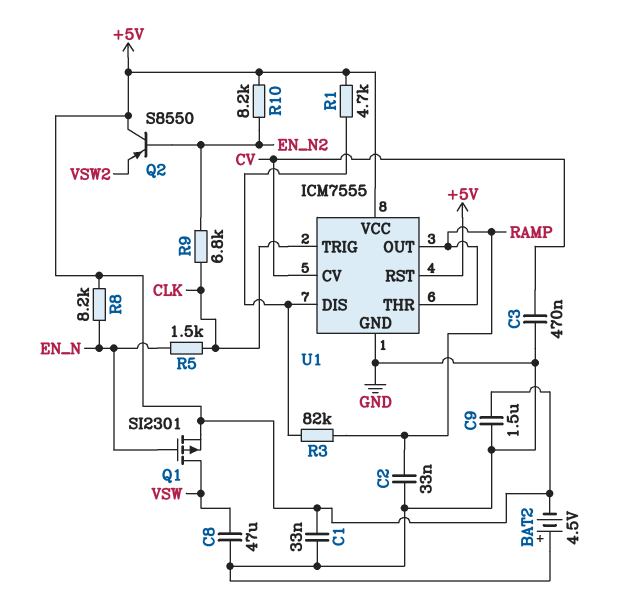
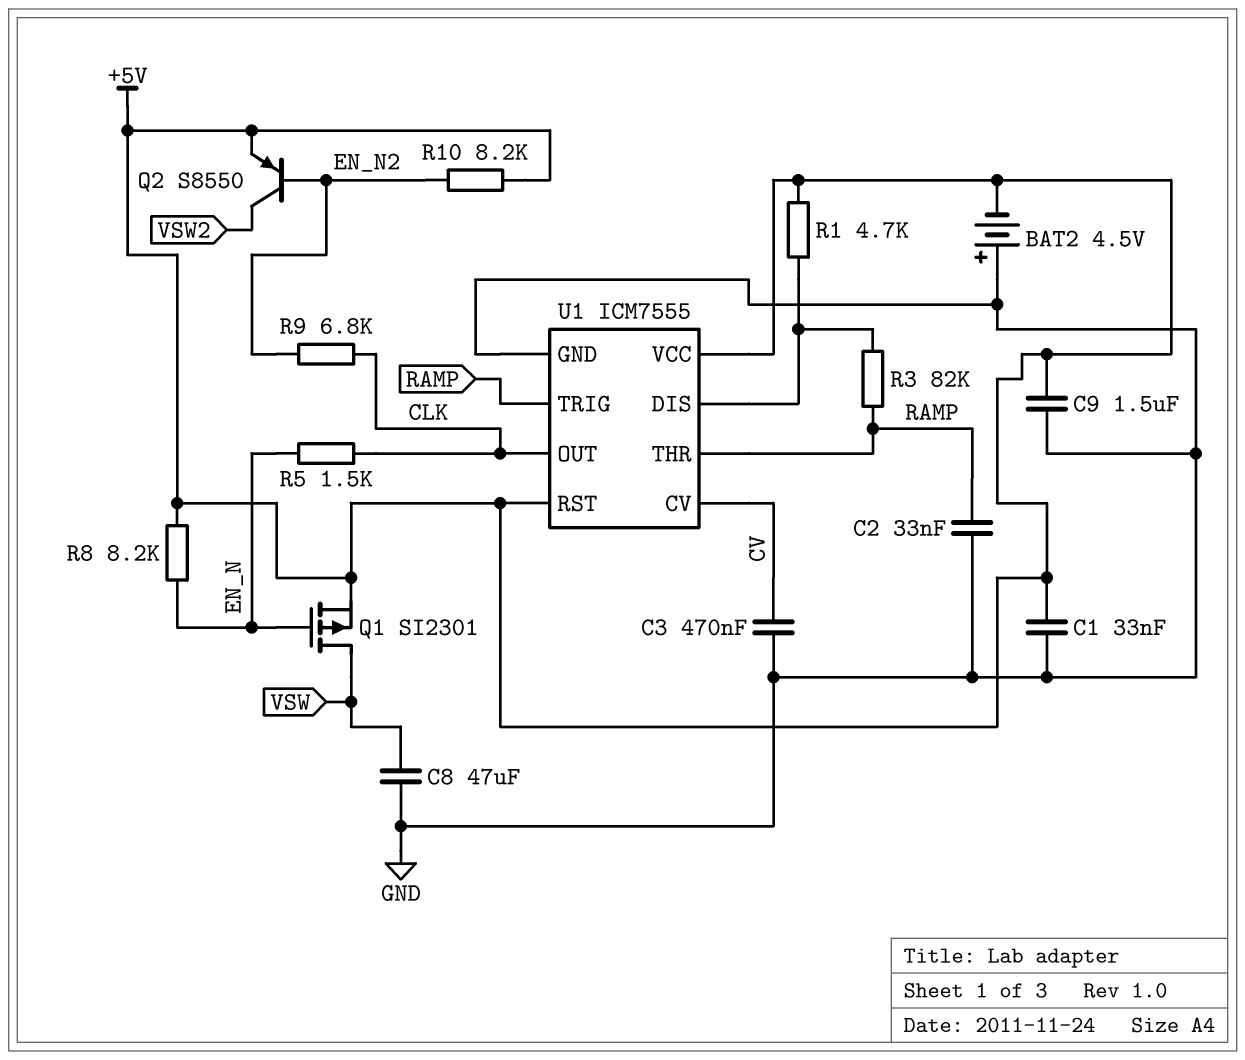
Q2: PNP S8550 (B EN_N2, C +5V, E VSW2) -> PNP S8550 (B EN_N2, C VSW2, E +5V)
U1 pin OUT: RAMP -> CLK
U1 pin TRIG: CLK -> RAMP

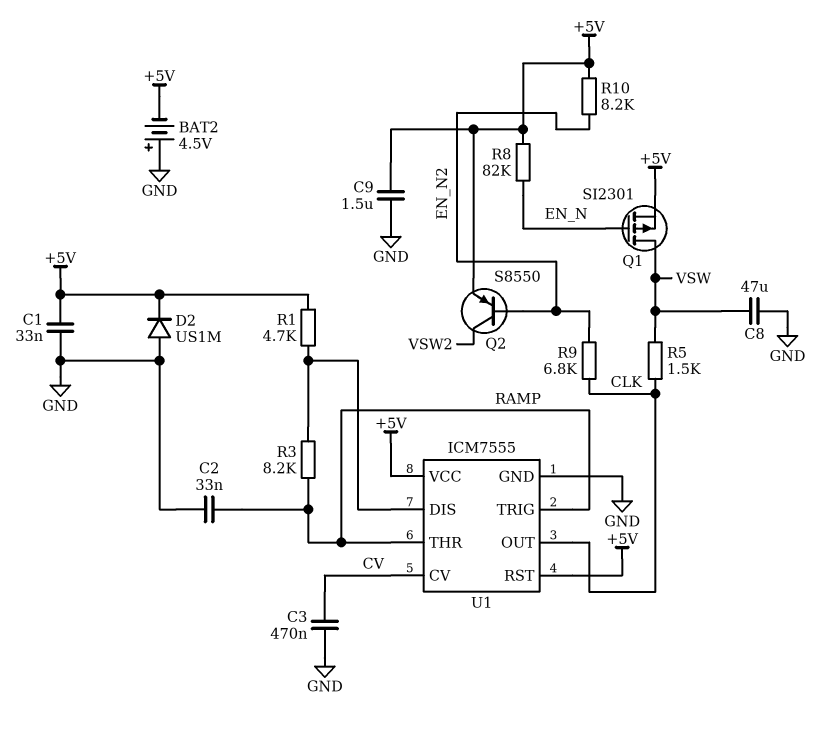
D2: none -> diode US1M (A GND, K +5V)
R3: 82k (RAMP, U1/DIS) -> 8.2k (RAMP, U1/DIS)
R5: 1.5k (CLK, EN_N) -> 1.5k (CLK, VSW)
R8: 8.2k (+5V, EN_N) -> 82k (+5V, EN_N)

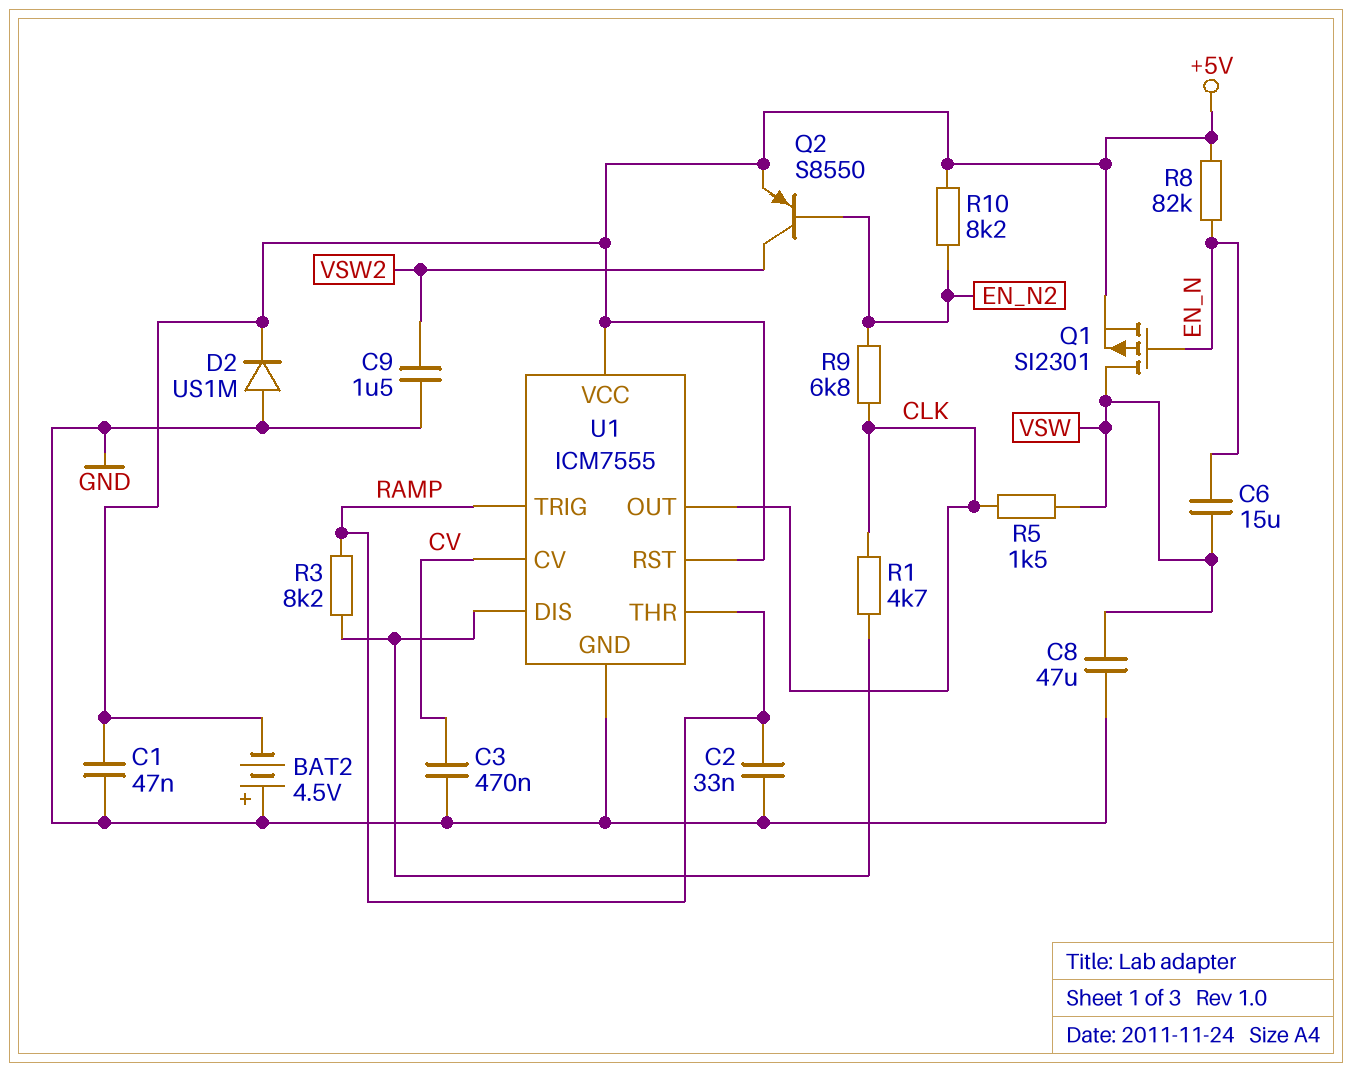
C1: 33nF (+5V, GND) -> 47nF (+5V, GND)
C6: none -> 15uF (EN_N, VSW)
C9: 1.5uF (+5V, GND) -> 1.5uF (GND, VSW2)
R1: 4.7k (+5V, U1/DIS) -> 4.7k (CLK, U1/DIS)

